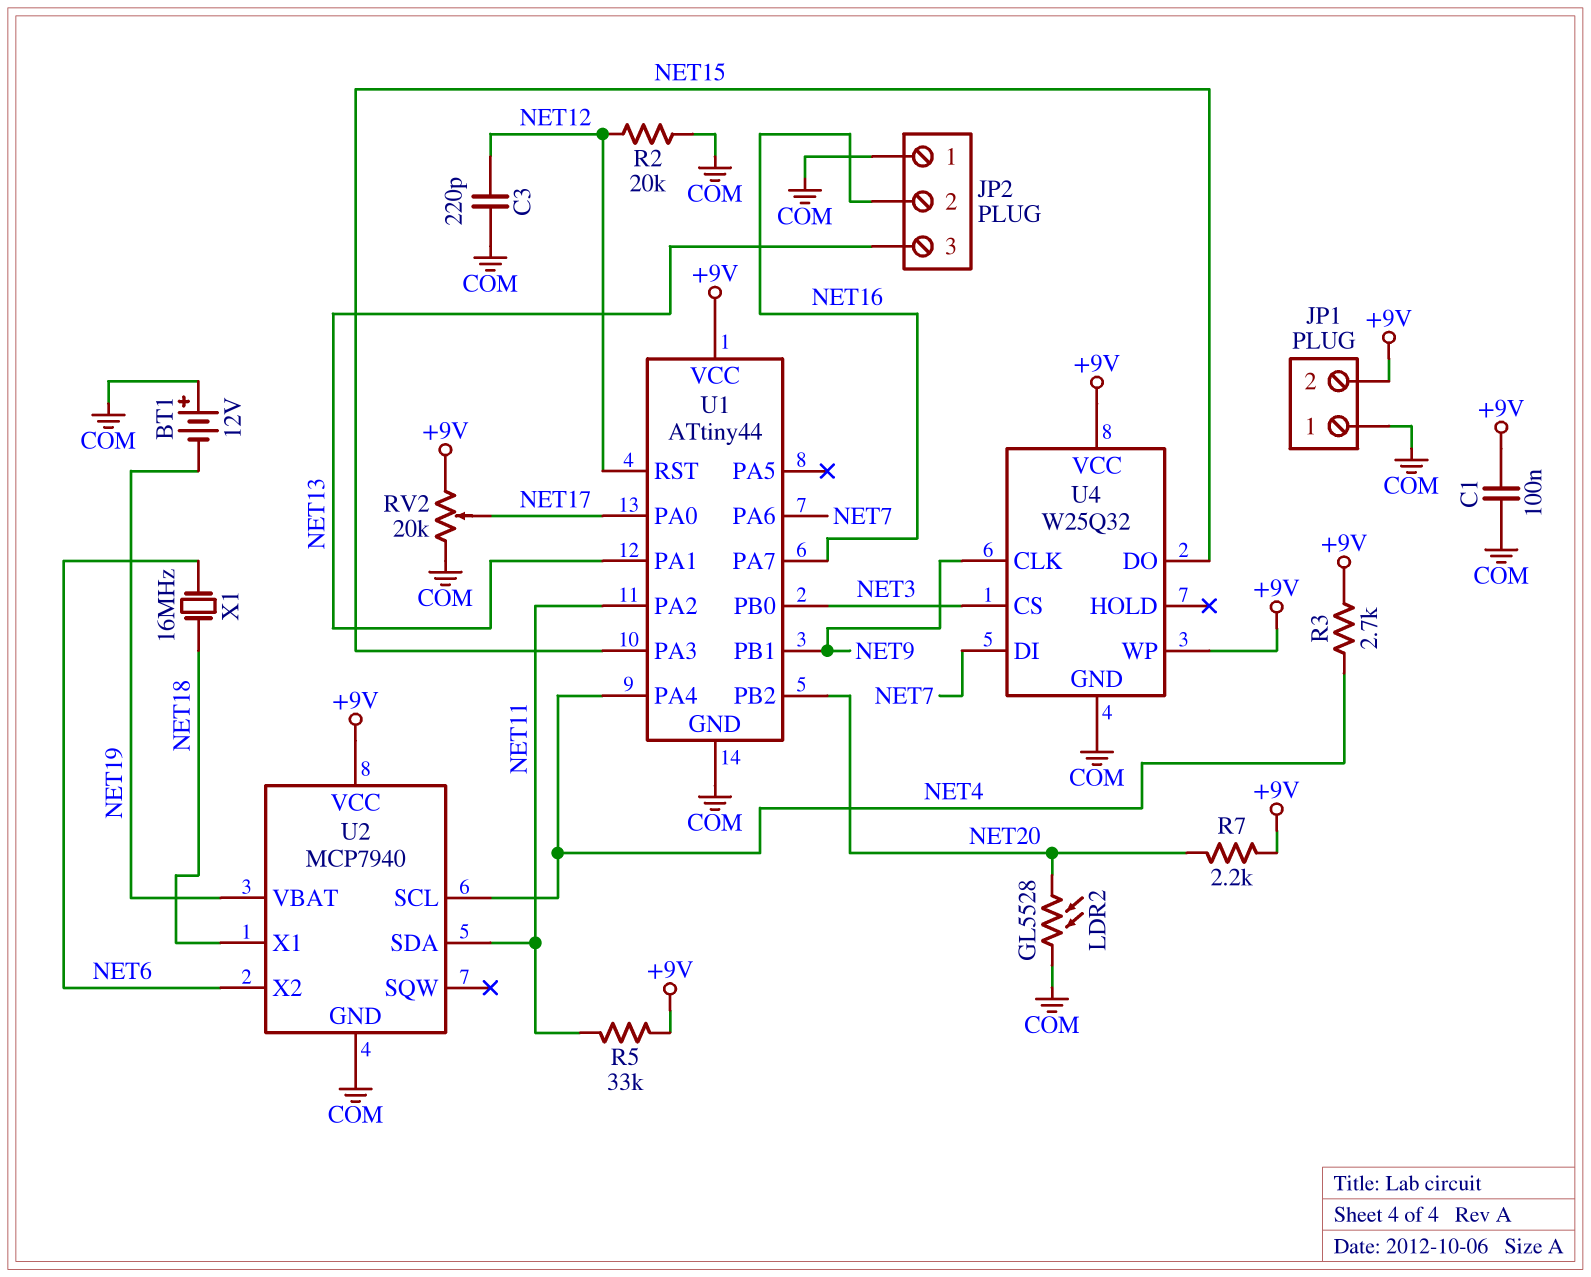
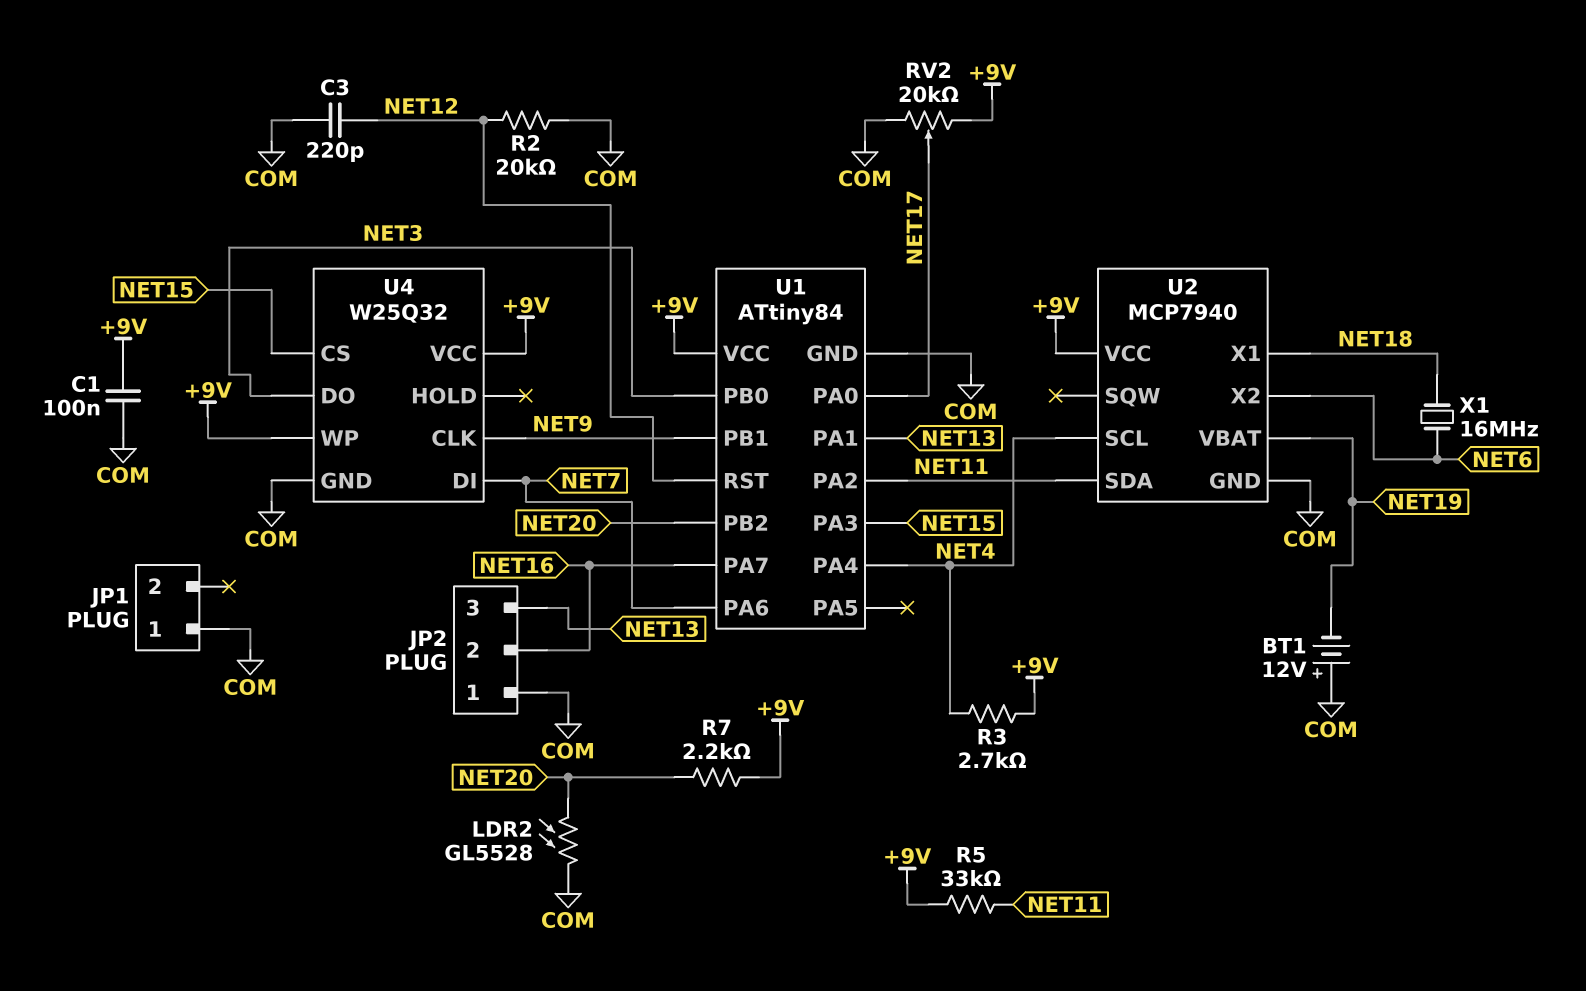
JP1 pin 2: +9V -> none
U1: ATtiny44 -> ATtiny84
U4 pin CS: NET3 -> NET15
U4 pin DO: NET15 -> NET3

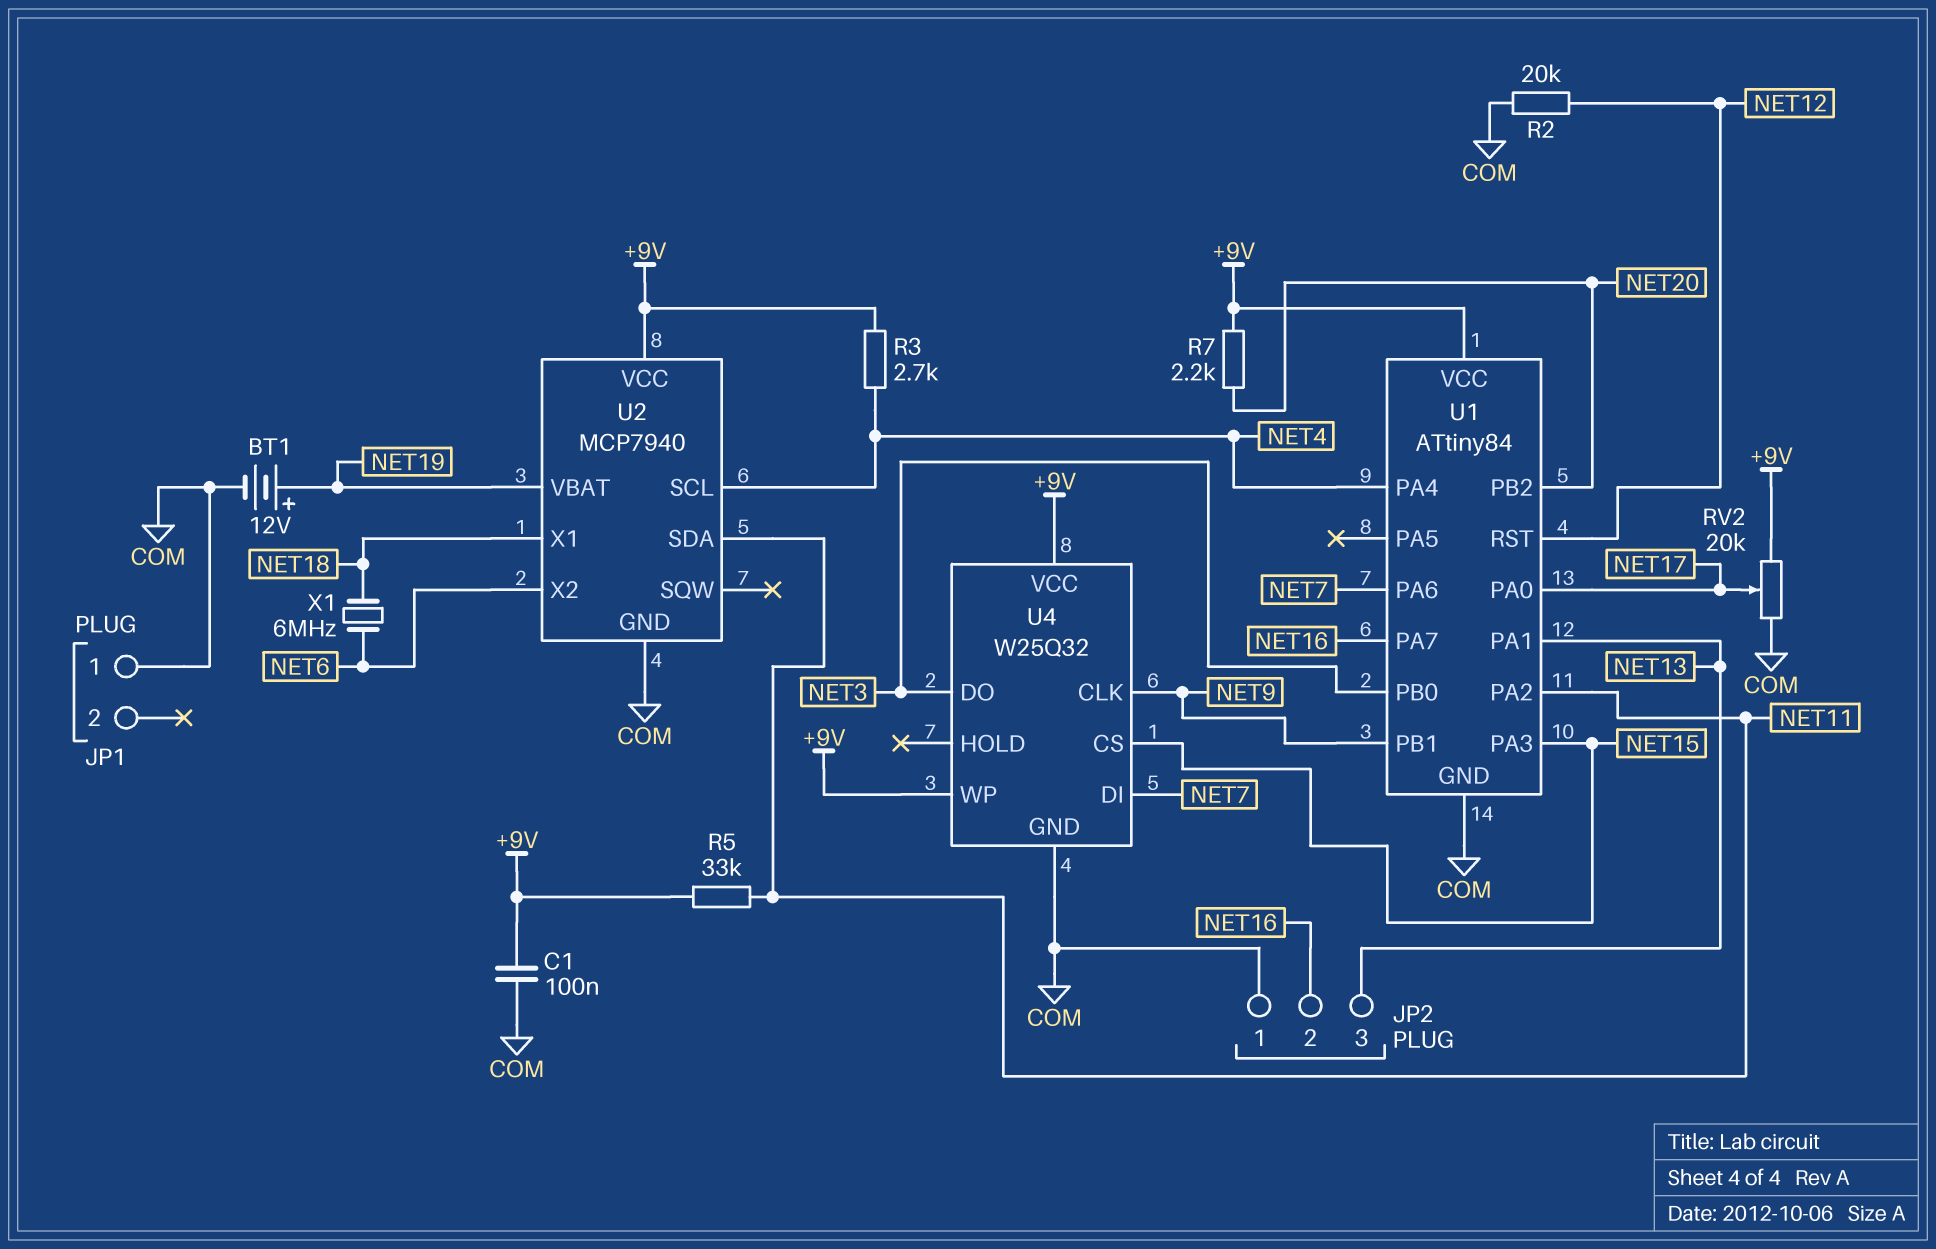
BT1: 12V (plus COM, minus NET19) -> 12V (plus NET19, minus COM)
C3: 220pF (COM, NET12) -> none
LDR2: GL5528 (COM, NET20) -> none
X1: 16MHz (NET6, NET18) -> 6MHz (NET6, NET18)

